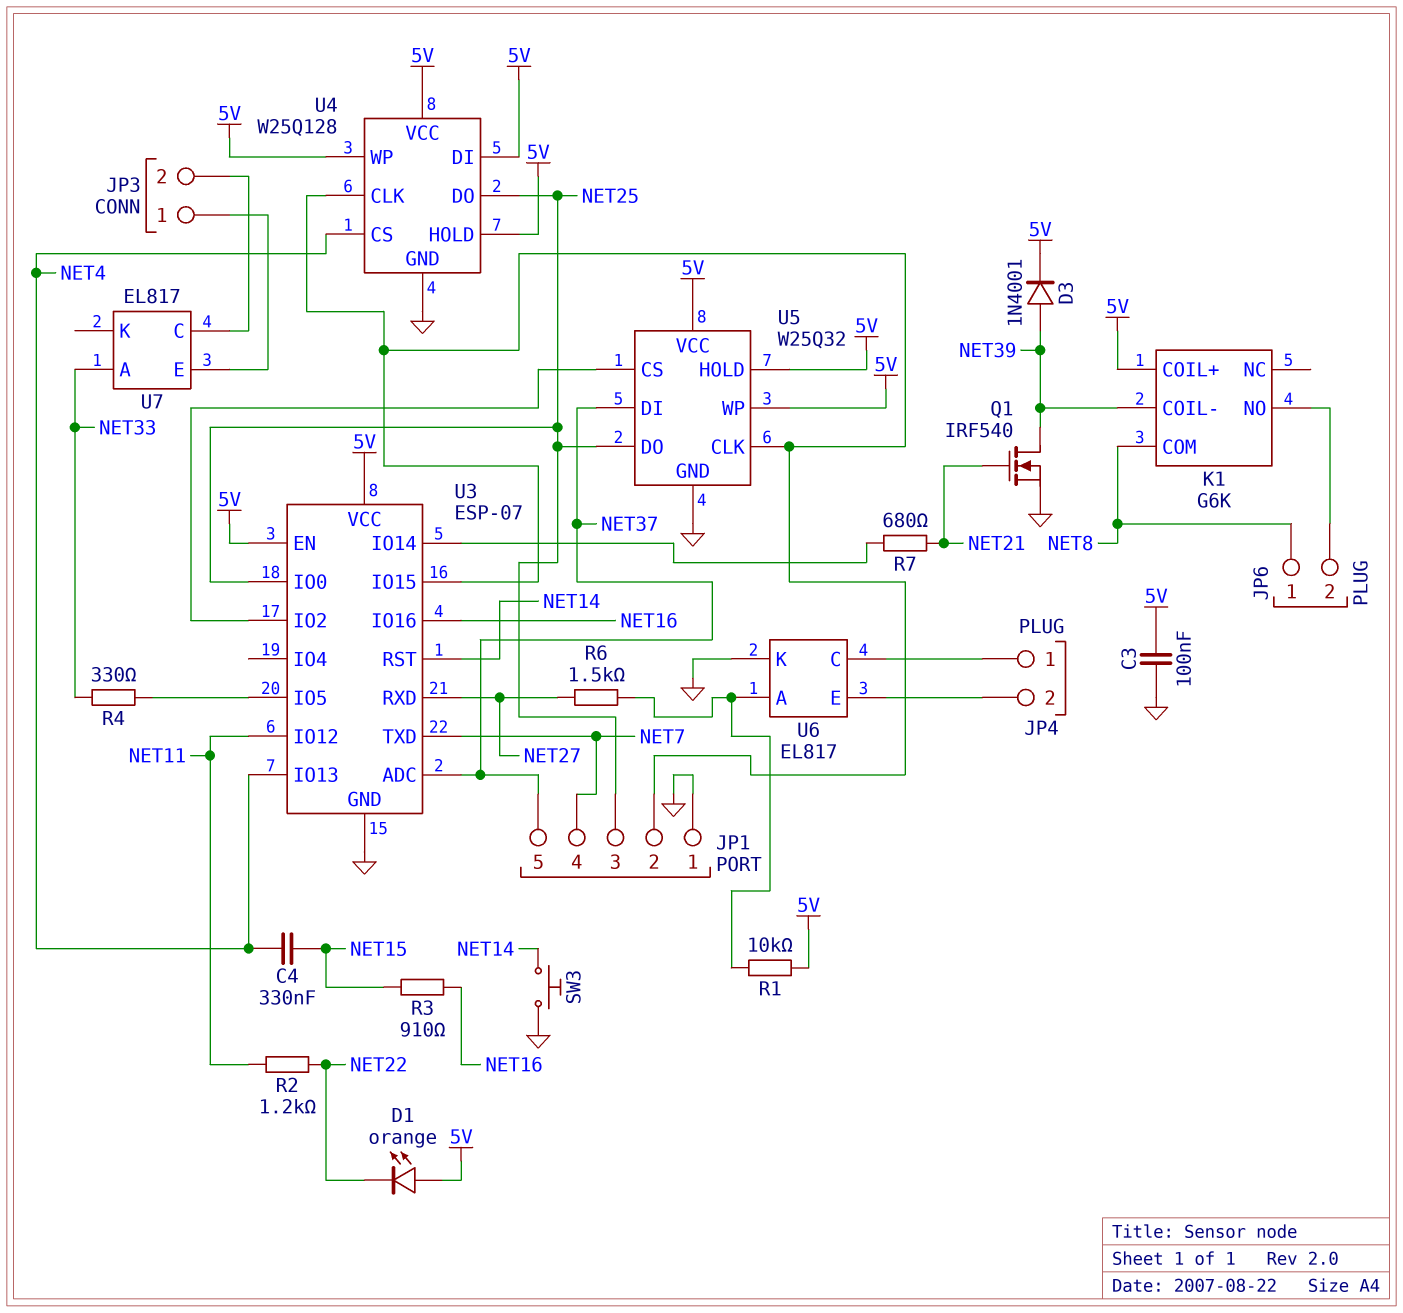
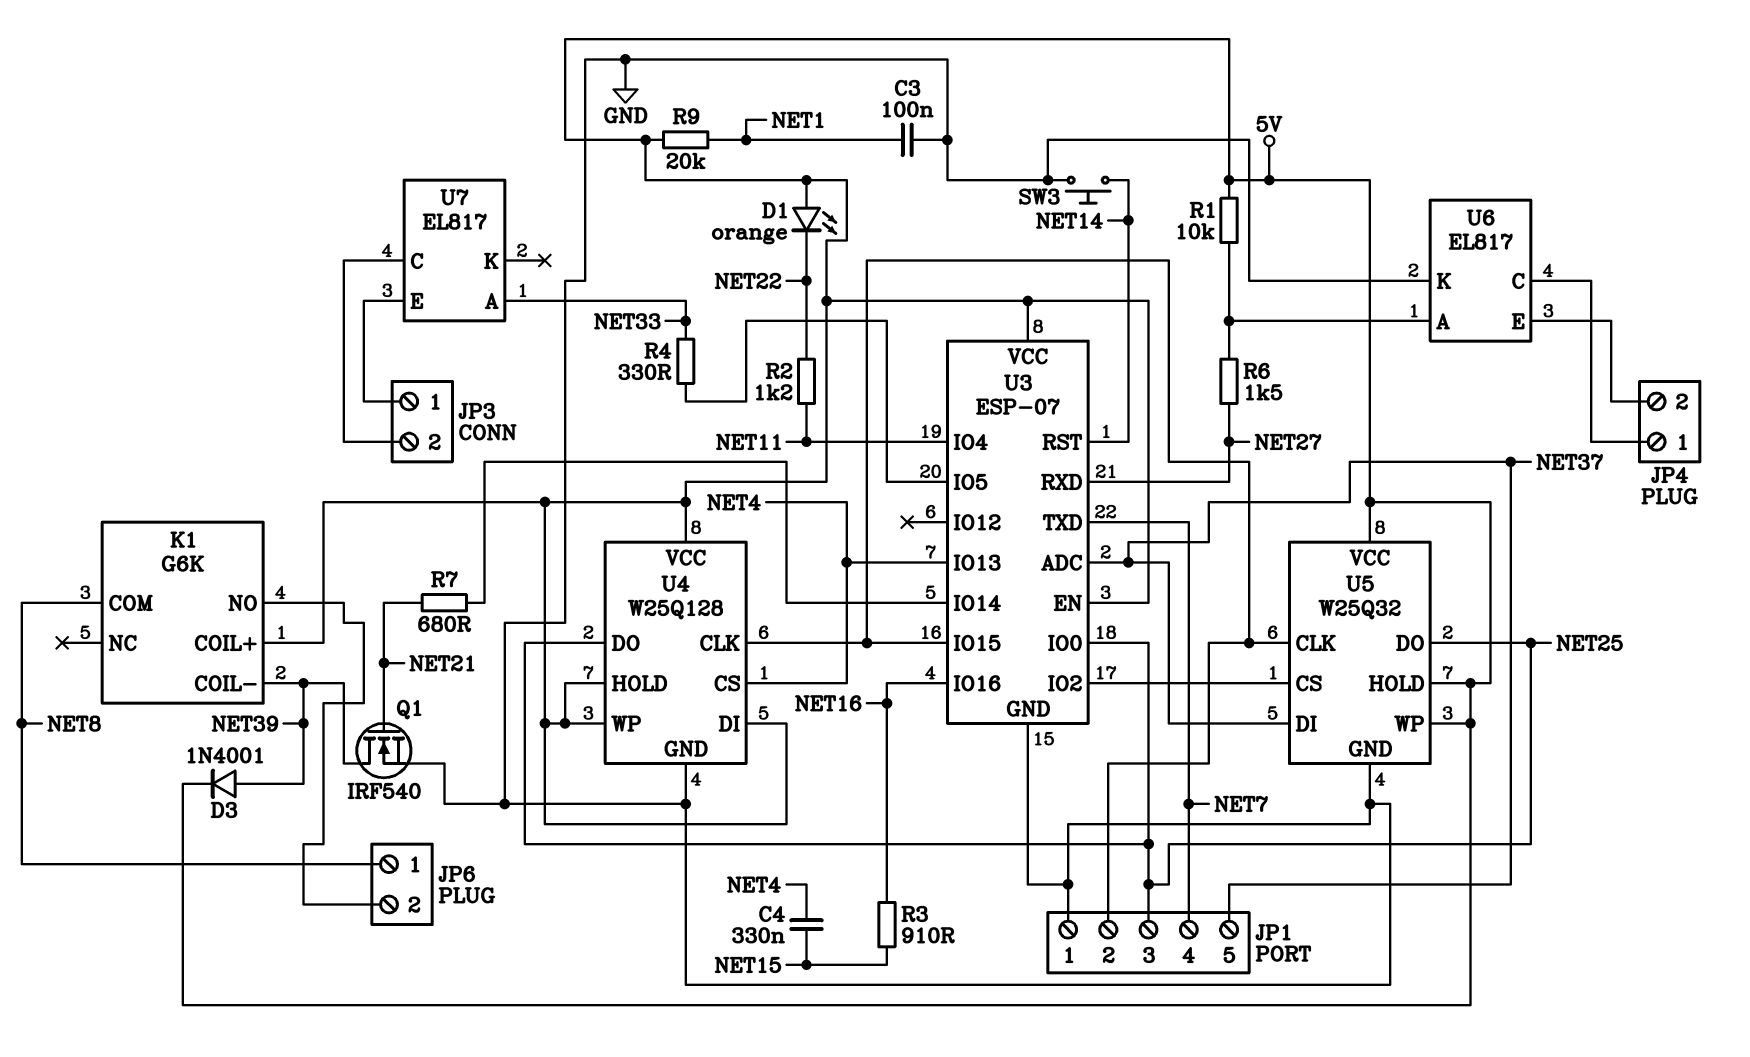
C3: 100nF (5V, GND) -> 100nF (GND, NET1)
R9: none -> 20k (5V, NET1)
U3 pin IO4: none -> NET11
U3 pin IO12: NET11 -> none

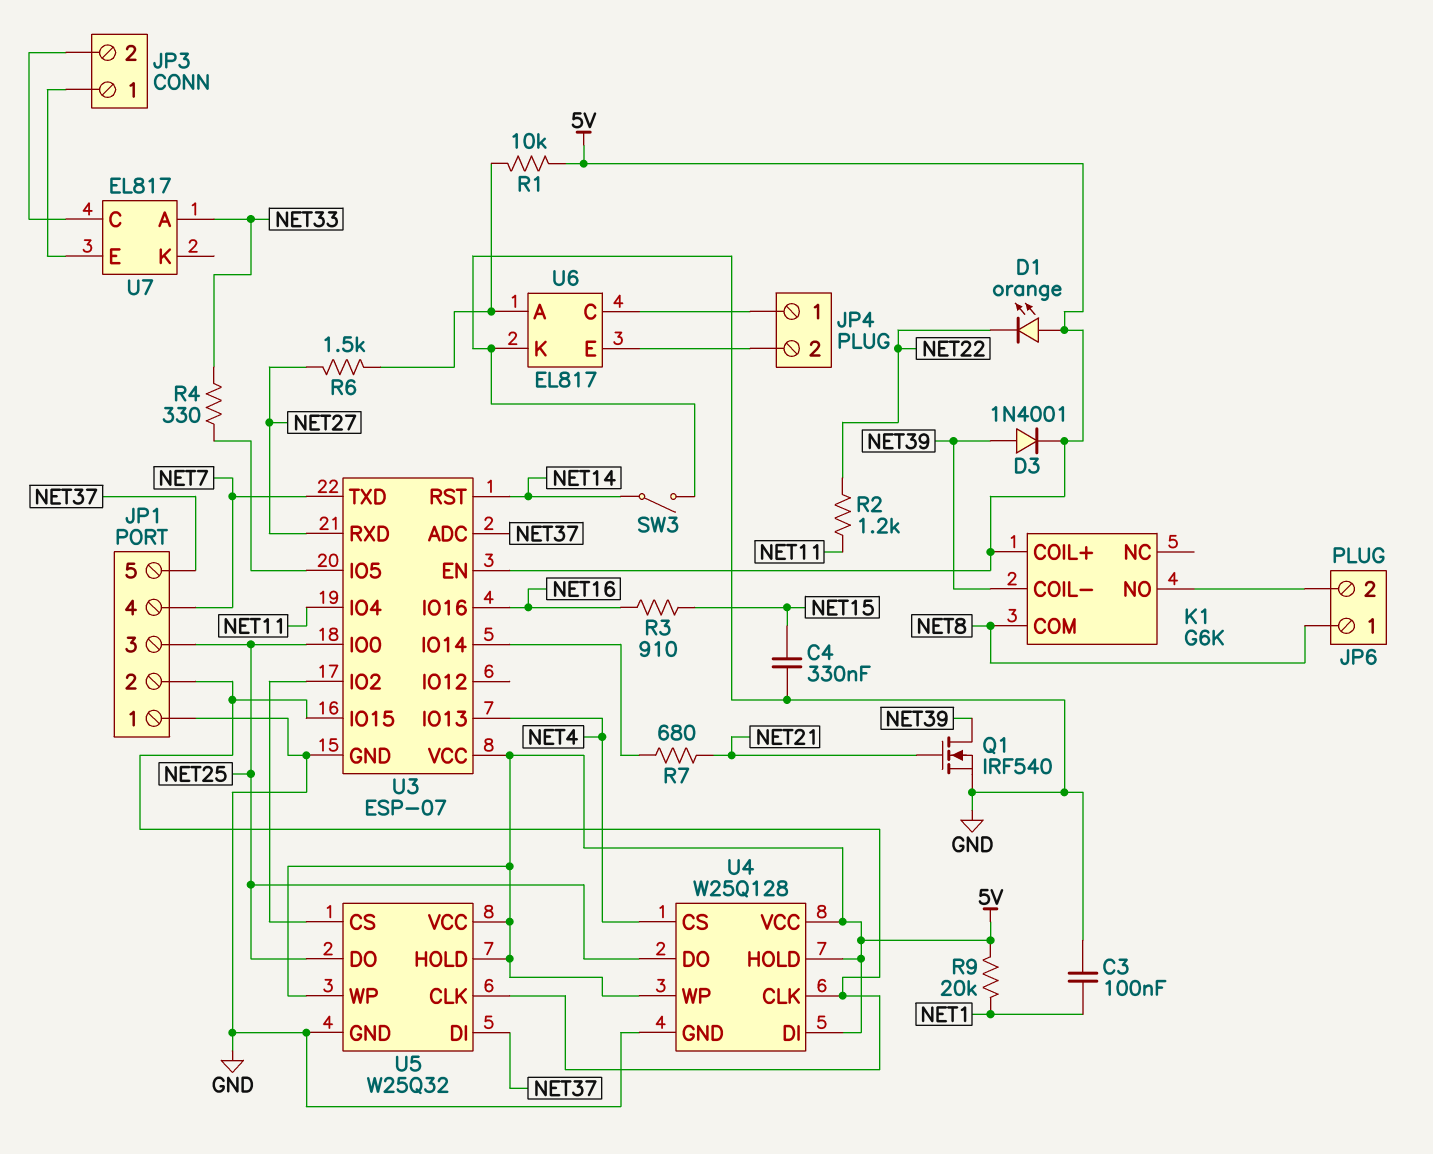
C4: 330nF (NET4, NET15) -> 330nF (GND, NET15)
SW3: button (GND, NET14) -> switch (GND, NET14)

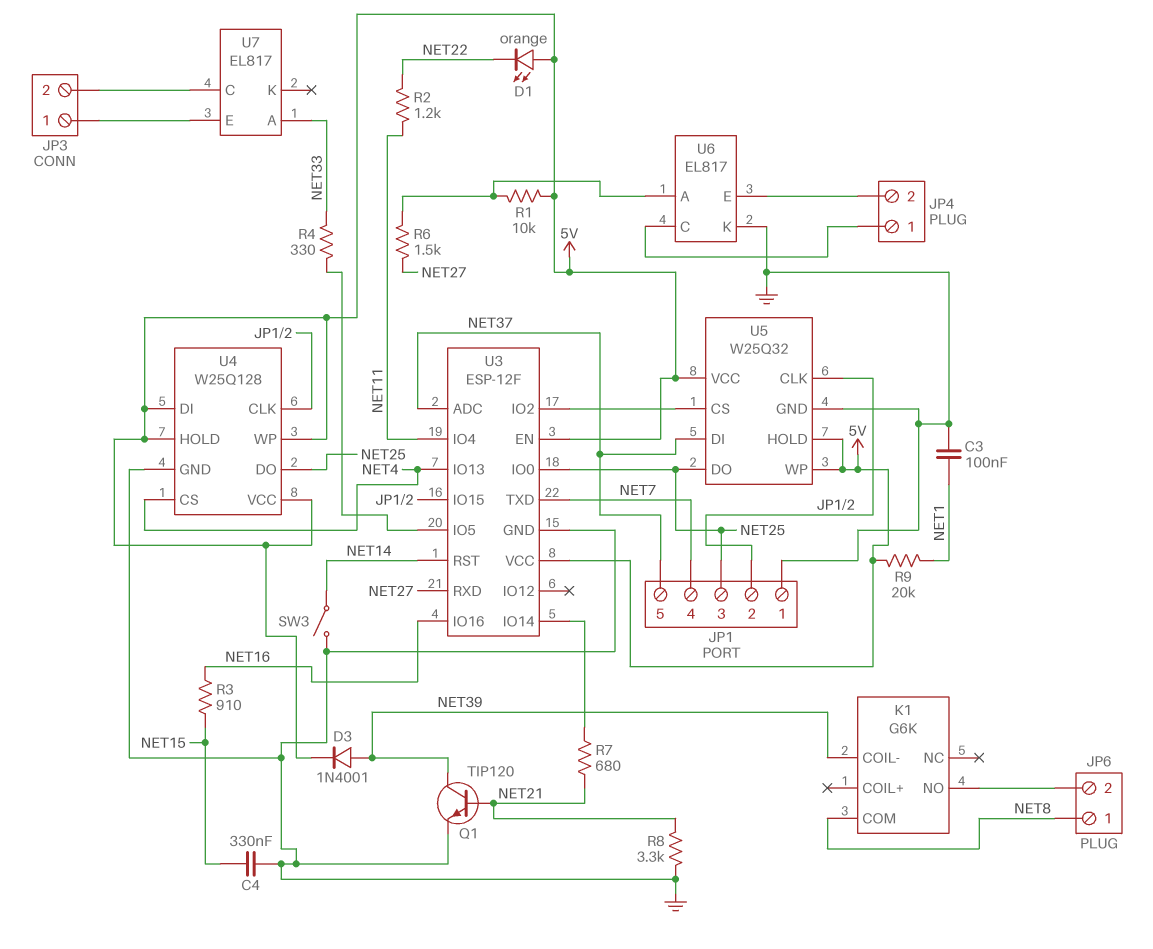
K1 pin COIL+: 5V -> none
Q1: NMOS IRF540 (G NET21, D NET39, S GND) -> NPN TIP120 (B NET21, C NET39, E GND)
R8: none -> 3.3k (GND, NET21)
U3: ESP-07 -> ESP-12F

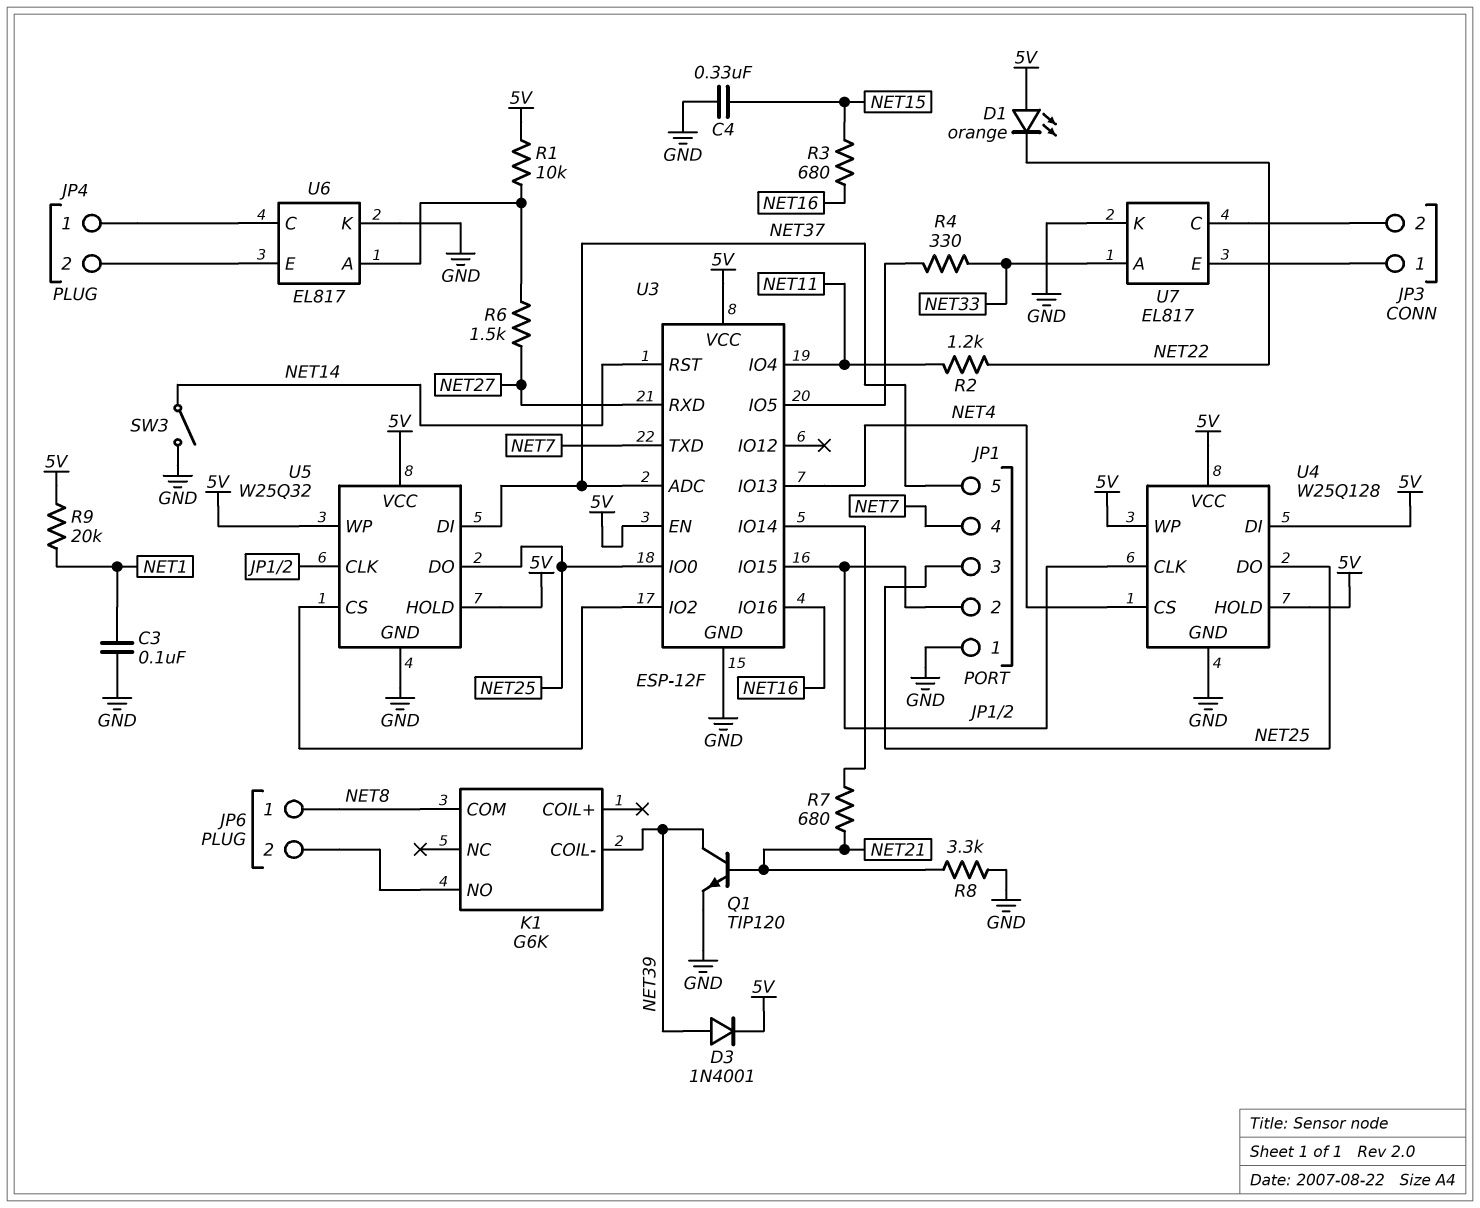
R3: 910 (NET15, NET16) -> 680 (NET15, NET16)
U7 pin K: none -> GND

